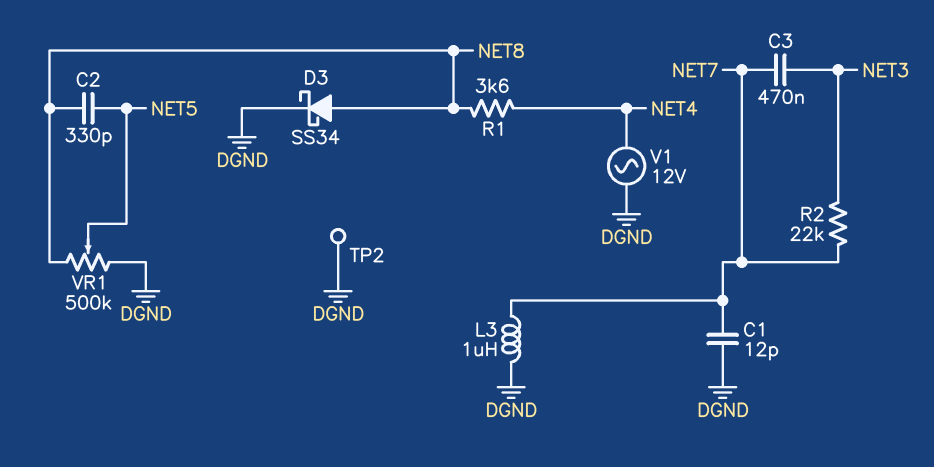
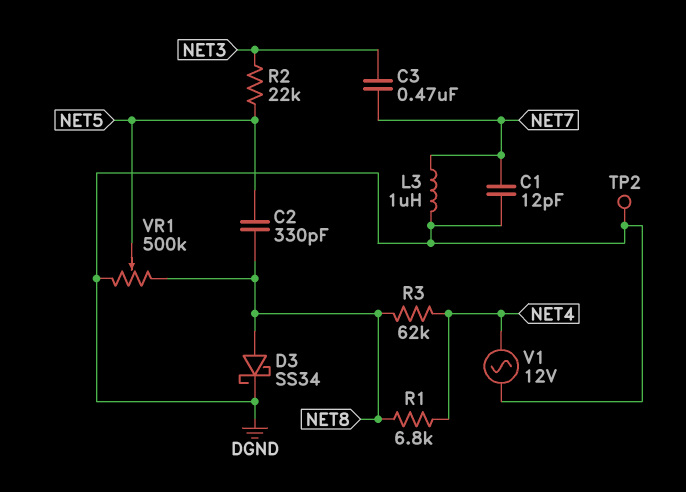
R1: 3.6k (NET4, NET8) -> 6.8k (NET4, NET8)
R2: 22k (NET3, NET7) -> 22k (NET3, NET5)
R3: none -> 62k (NET4, NET8)

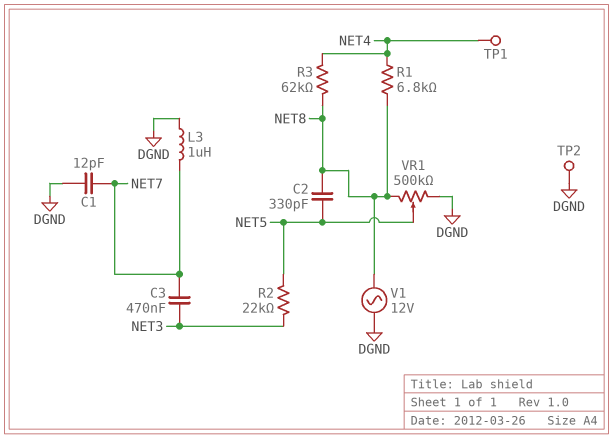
D3: schottky SS34 (A NET8, K DGND) -> none
TP1: none -> test point (NET4)
V1: AC 12V (DGND, NET4) -> AC 12V (DGND, NET8)

